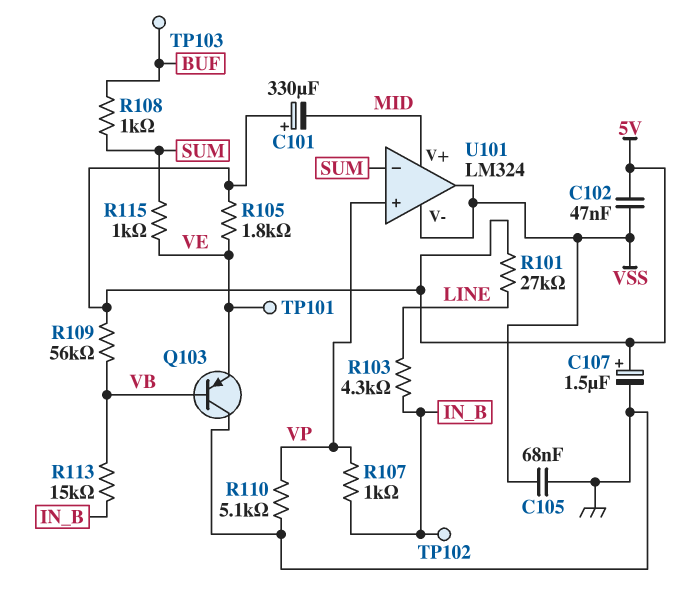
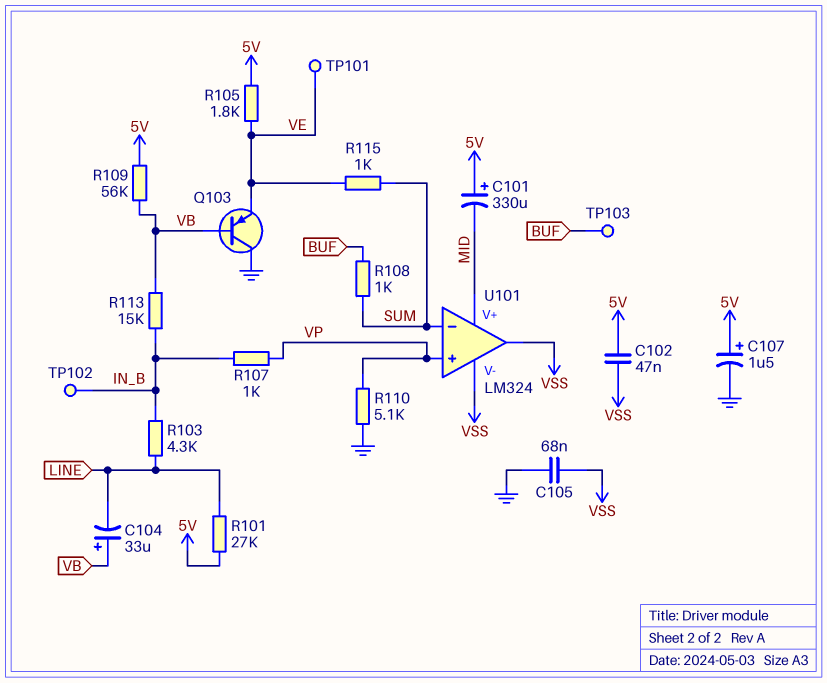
C104: none -> 33uF (plus VB, minus LINE)

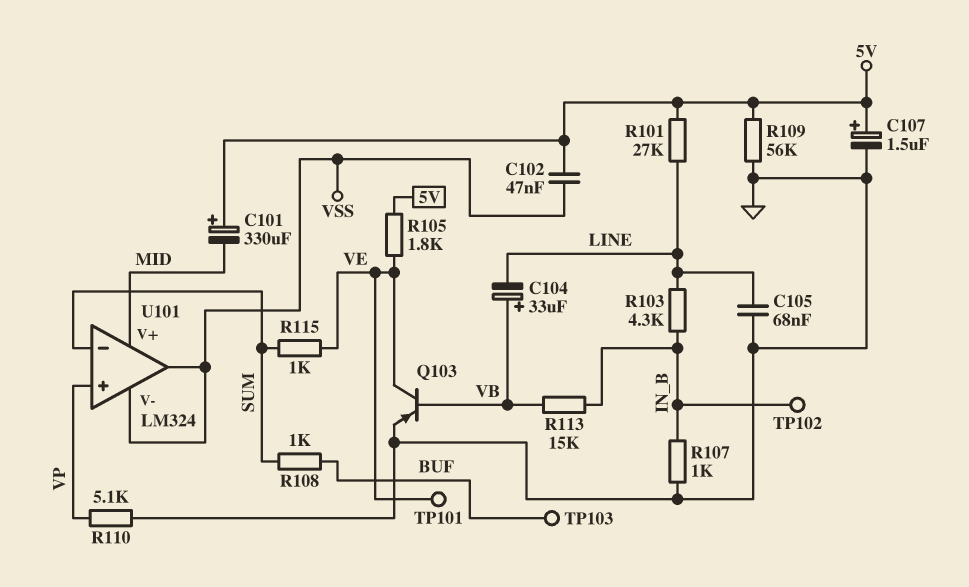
C105: 68nF (GND, VSS) -> 68nF (GND, LINE)
Q103: PNP (B VB, C GND, E VE) -> PNP (B VB, C VE, E GND)
R107: 1k (IN_B, VP) -> 1k (GND, IN_B)
R109: 56k (5V, VB) -> 56k (5V, GND)

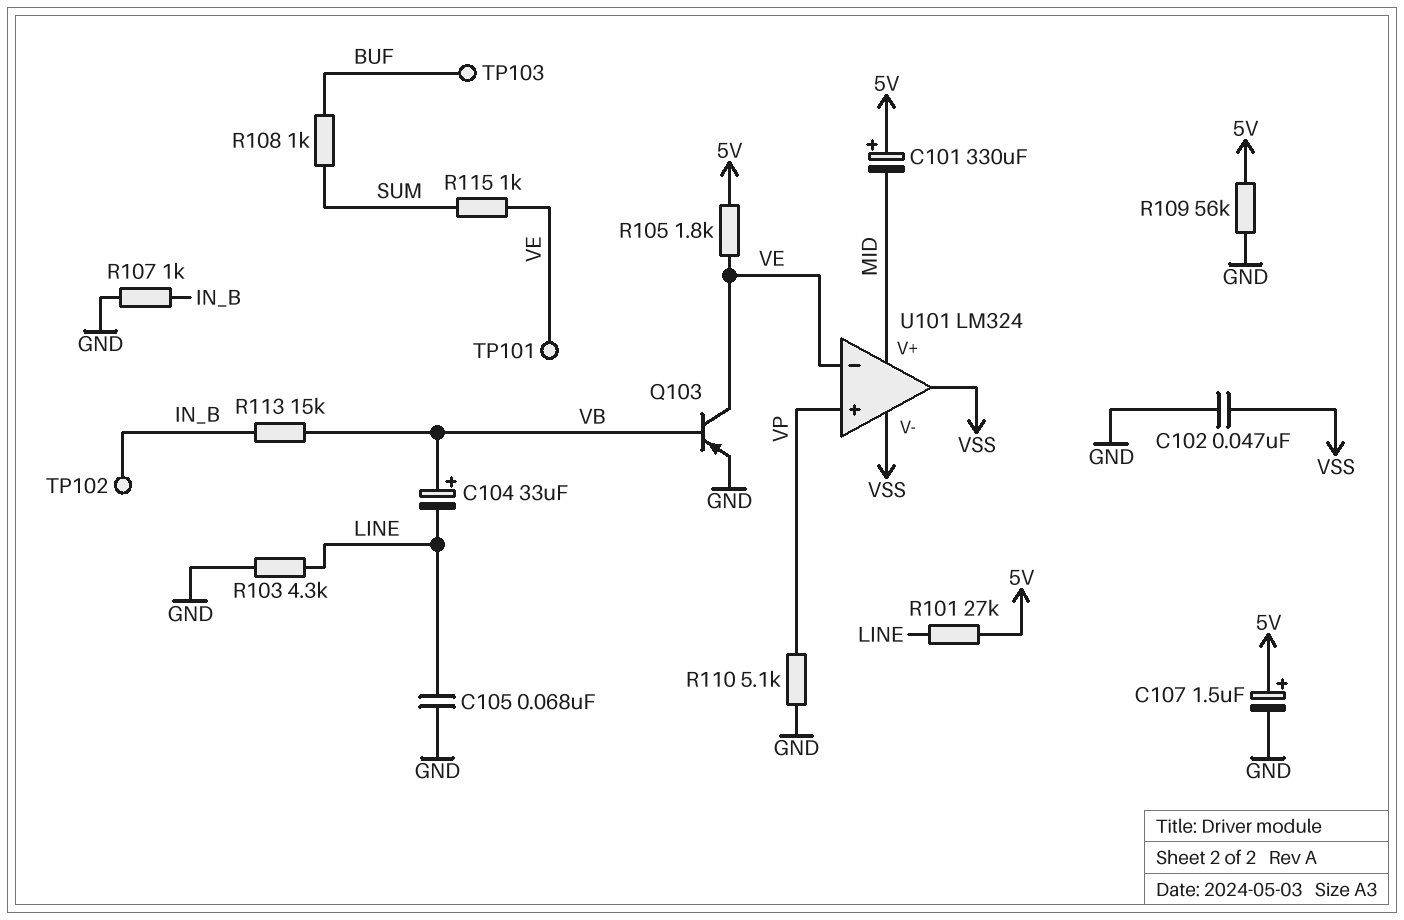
C102: 47nF (5V, VSS) -> 47nF (GND, VSS)
R103: 4.3k (IN_B, LINE) -> 4.3k (GND, LINE)
U101 pin in-: SUM -> VE

